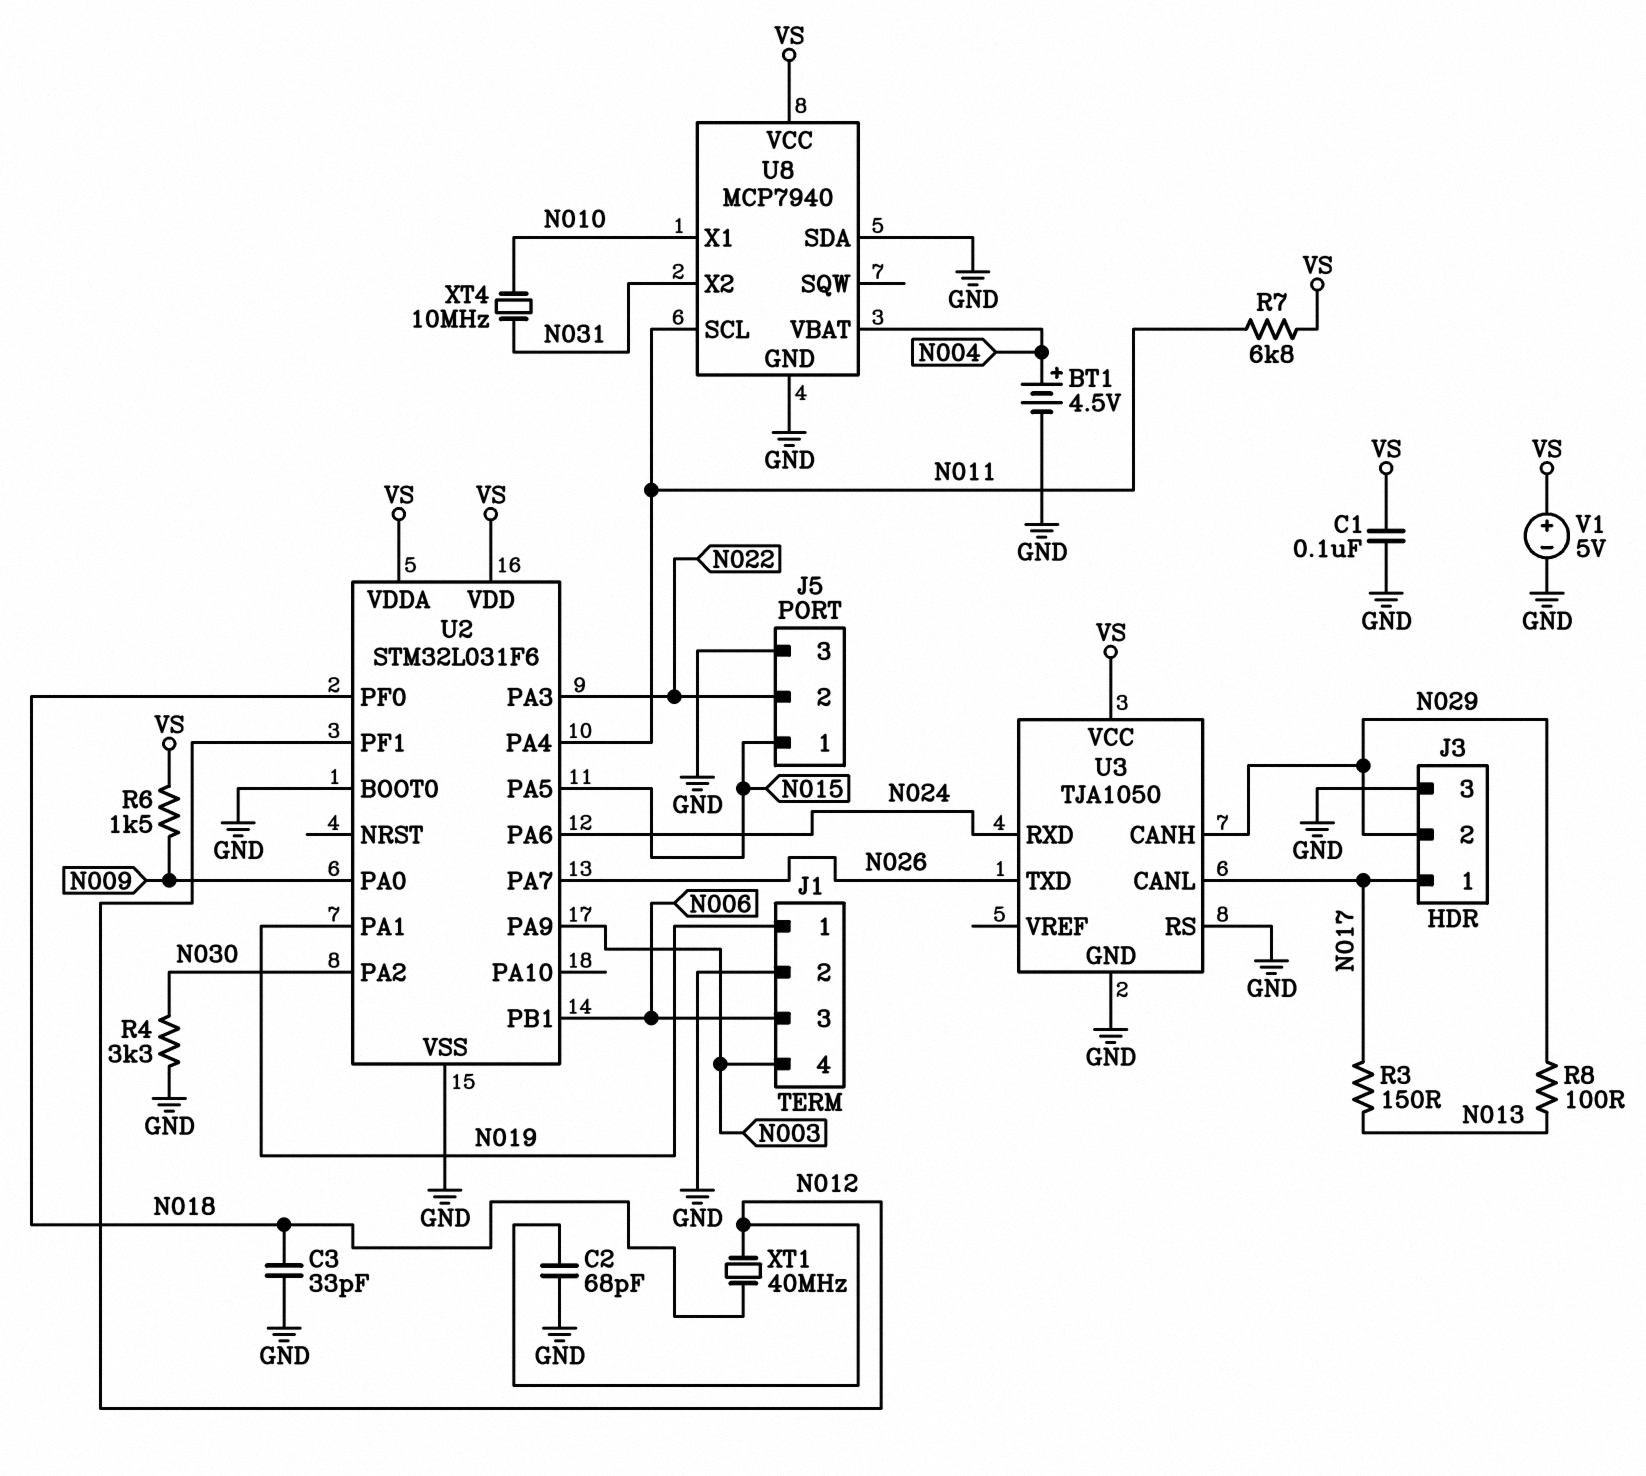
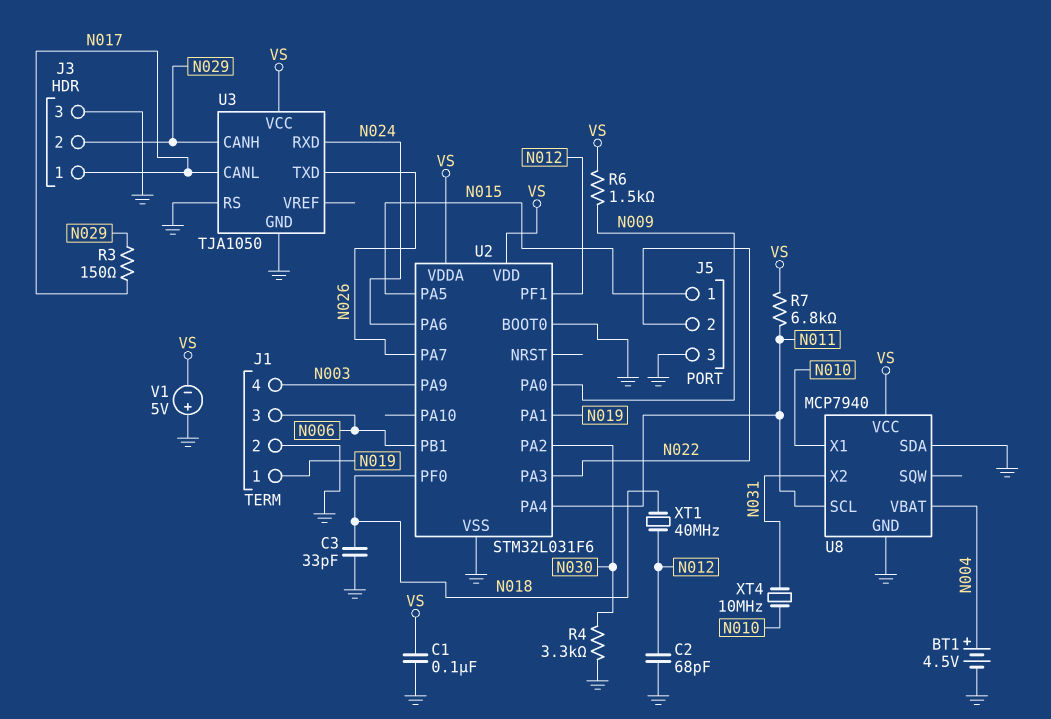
R3: 150 (N013, N017) -> 150 (N017, N029)
R8: 100 (N013, N029) -> none
V1: 5V (plus VS, minus GND) -> 5V (plus GND, minus VS)

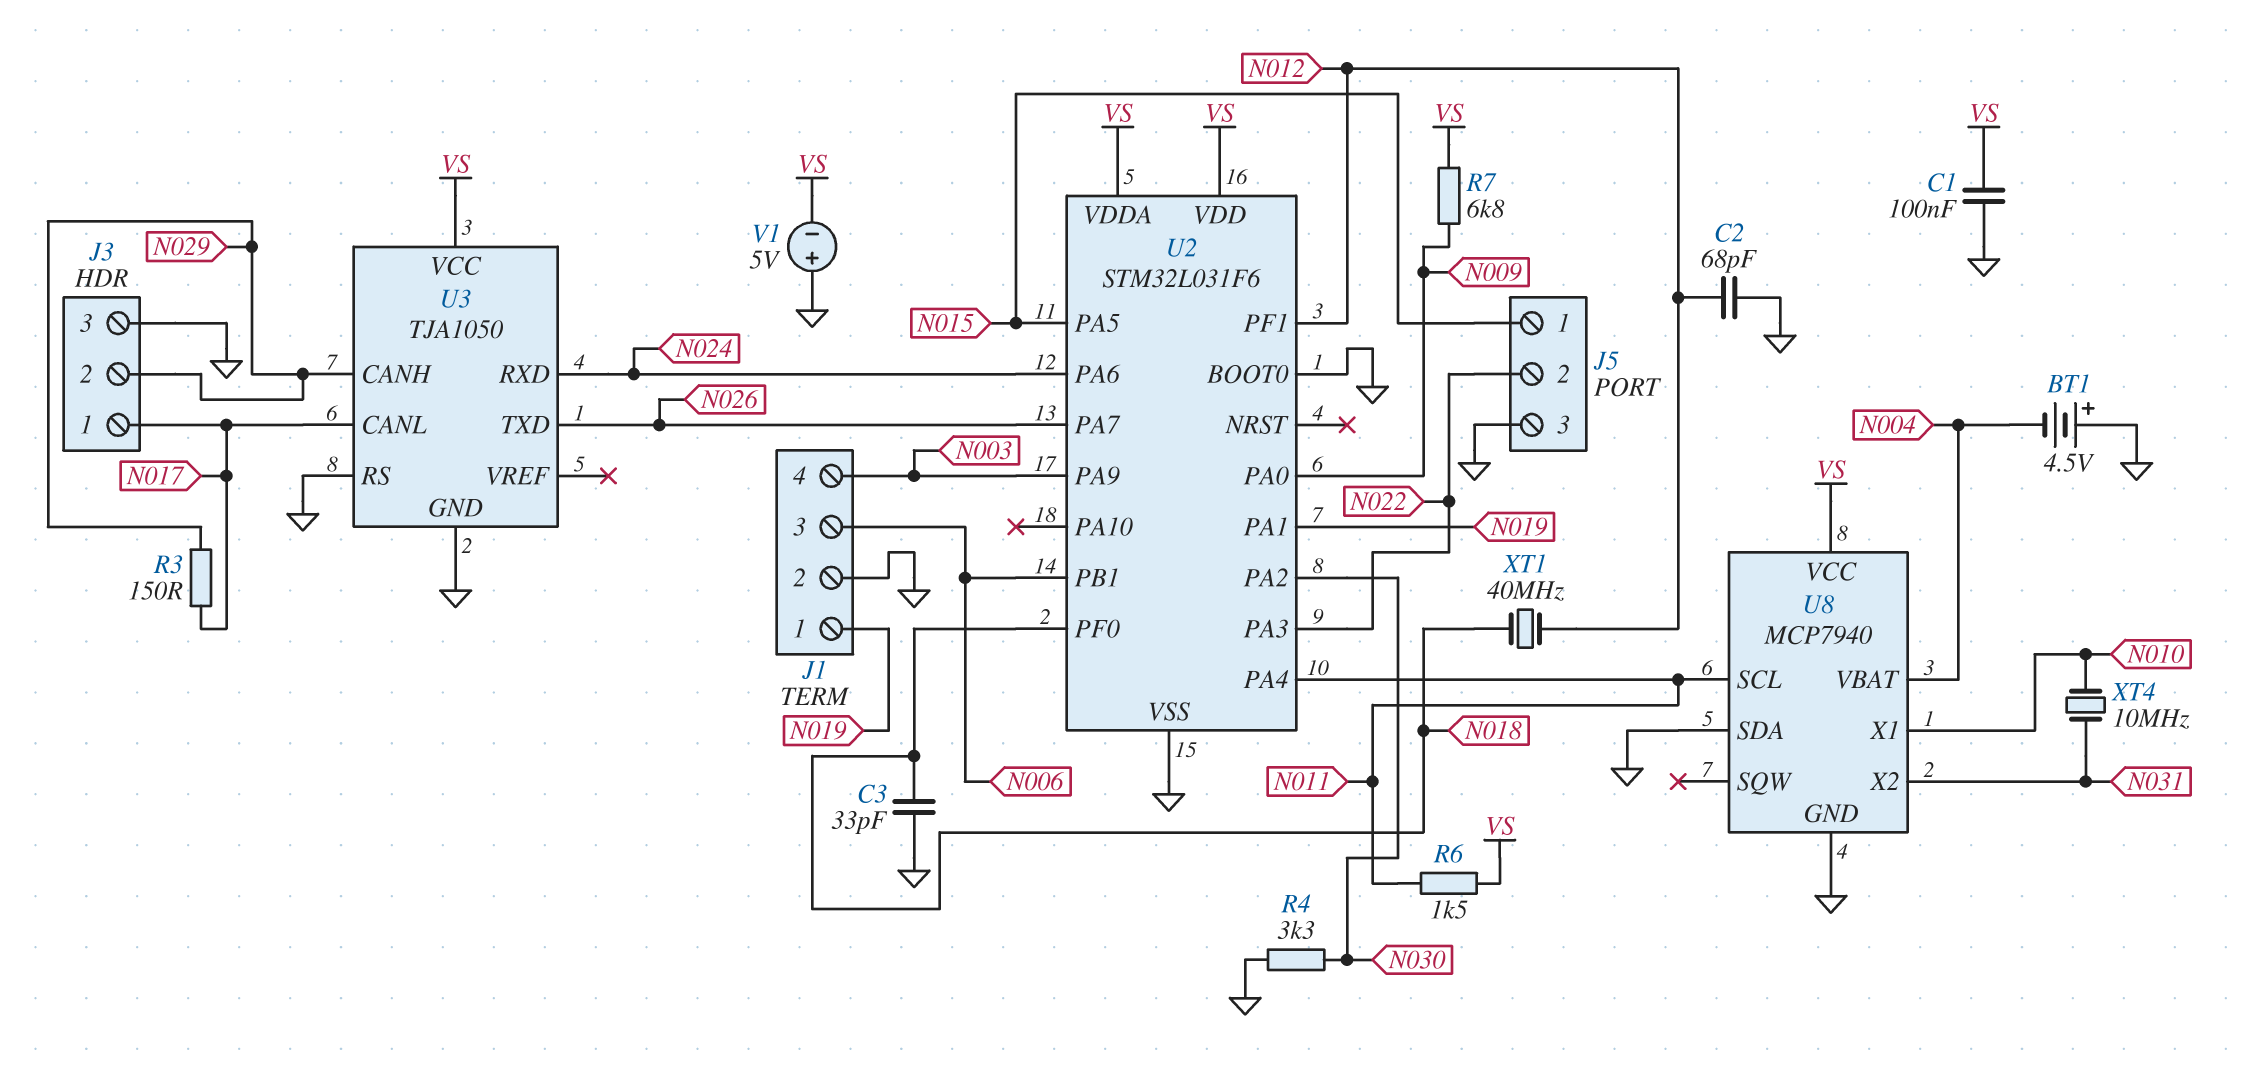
BT1: 4.5V (plus N004, minus GND) -> 4.5V (plus GND, minus N004)
R6: 1.5k (N009, VS) -> 1.5k (N011, VS)
R7: 6.8k (N011, VS) -> 6.8k (N009, VS)

